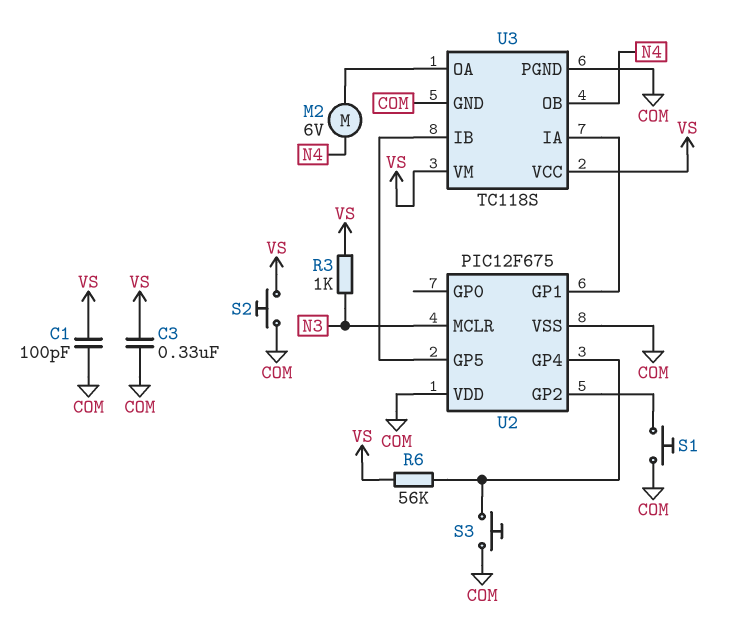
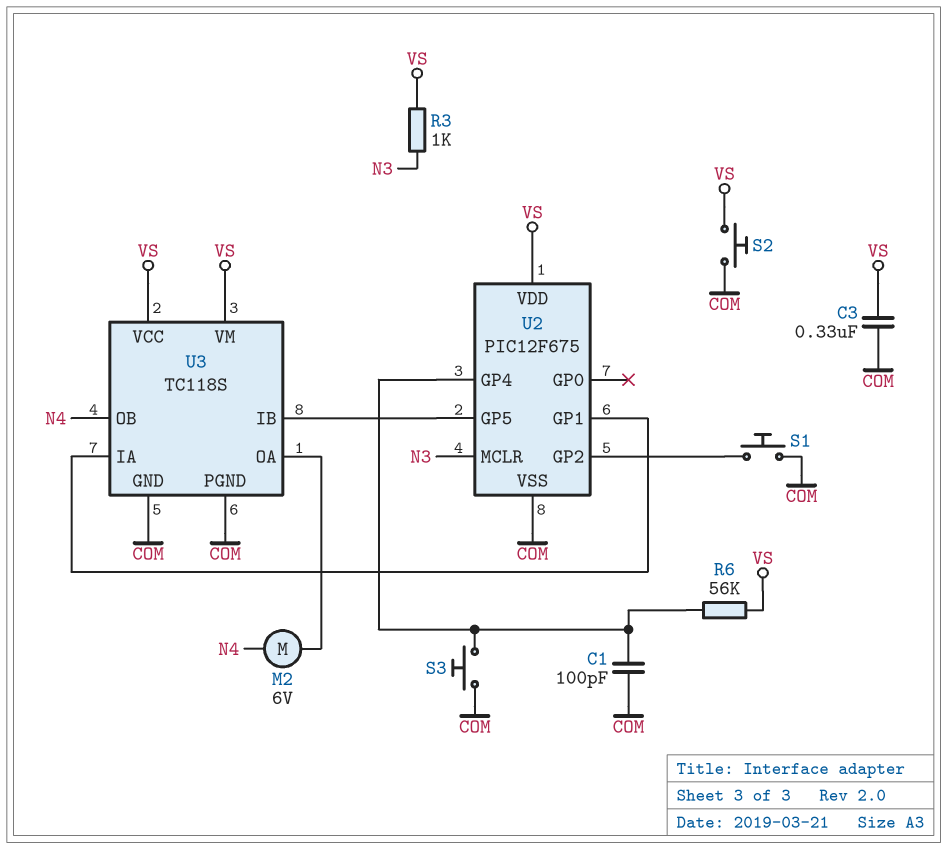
C1: 100pF (COM, VS) -> 100pF (COM, U2/GP4)
U2 pin VDD: COM -> VS

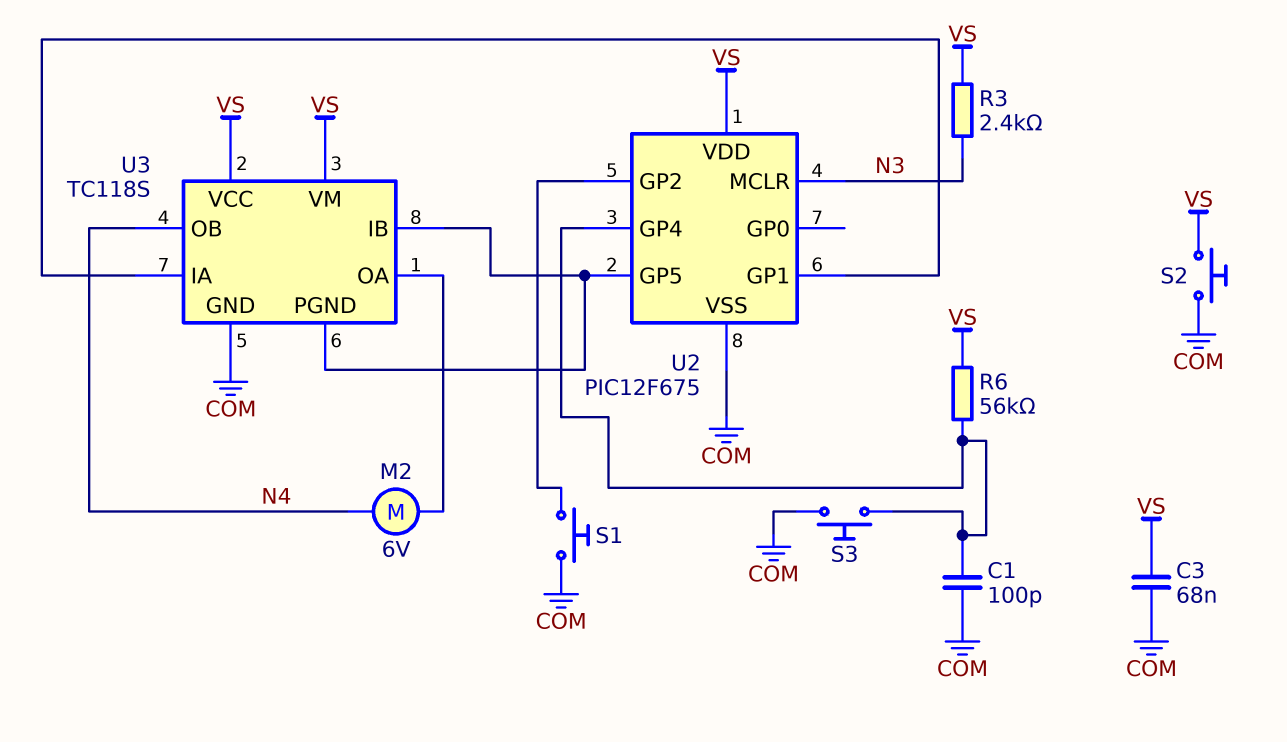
C3: 330nF (COM, VS) -> 68nF (COM, VS)
R3: 1k (N3, VS) -> 2.4k (N3, VS)
U3 pin PGND: COM -> U2/GP5

